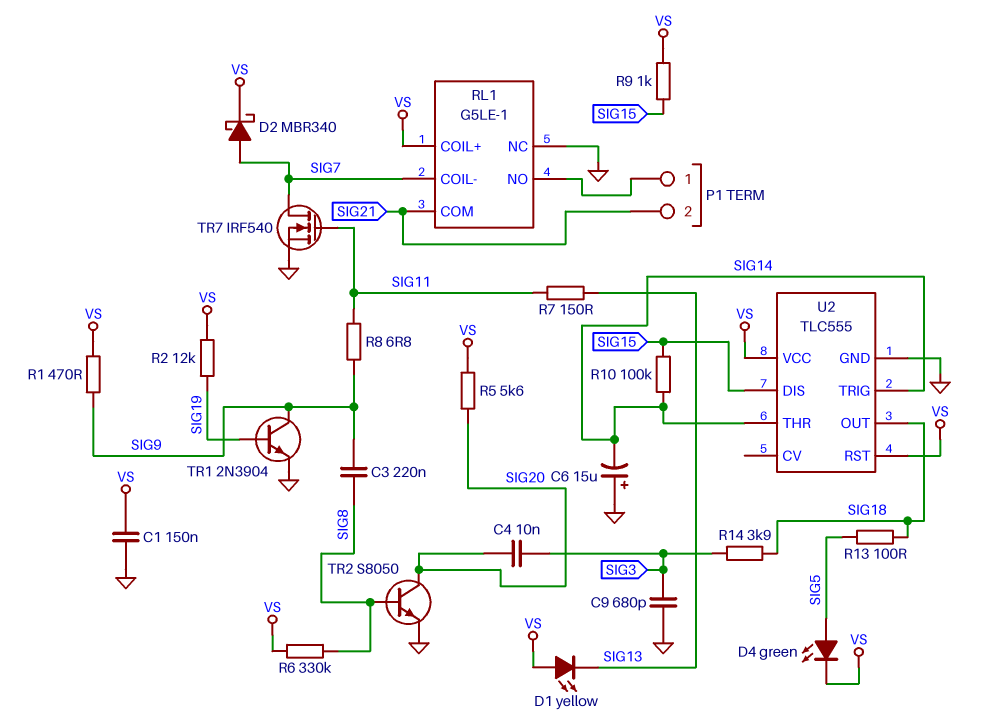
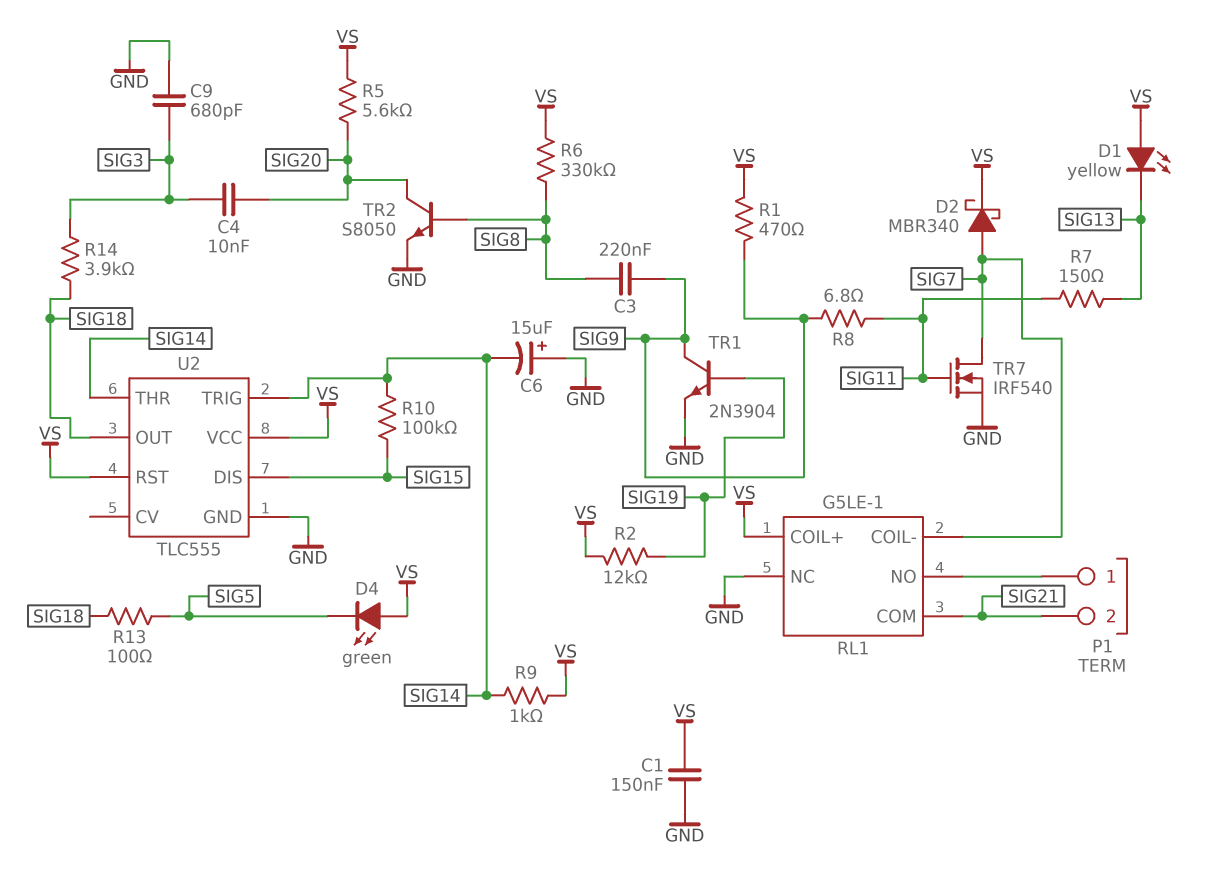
D4: LED green (A SIG5, K VS) -> LED green (A VS, K SIG5)
R9: 1k (SIG15, VS) -> 1k (SIG14, VS)

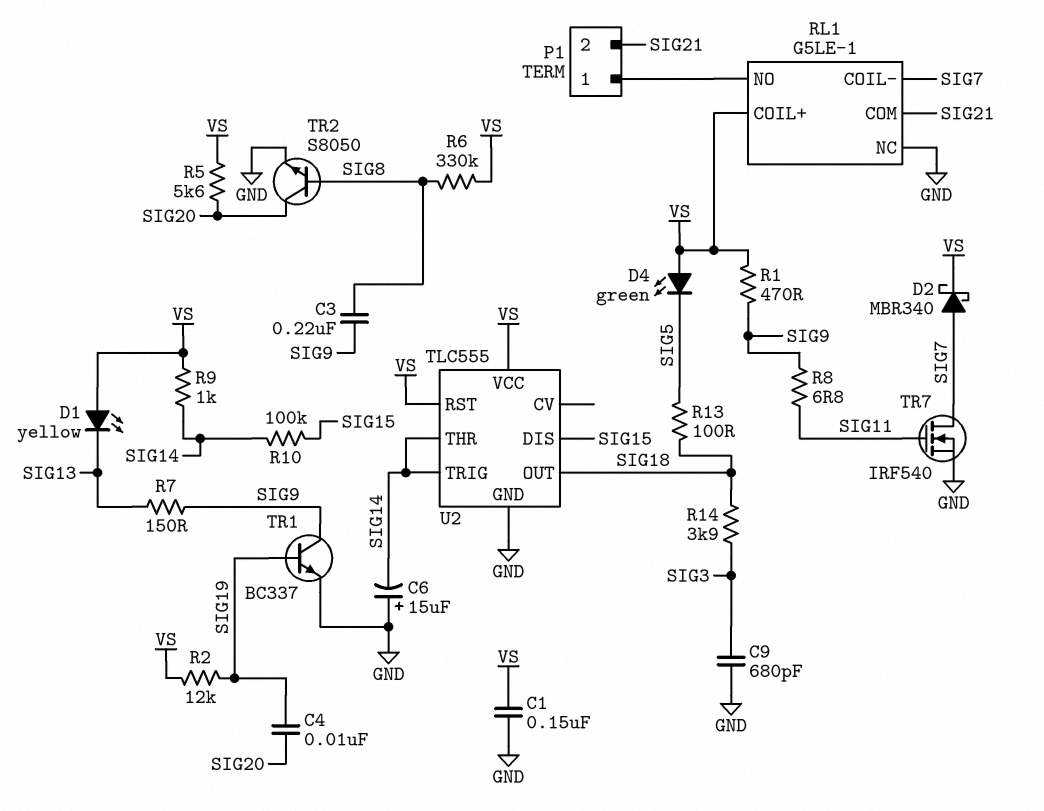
C4: 10nF (SIG3, SIG20) -> 10nF (SIG19, SIG20)
R7: 150 (SIG11, SIG13) -> 150 (SIG9, SIG13)
TR1: NPN 2N3904 (B SIG19, C SIG9, E GND) -> NPN BC337 (B SIG19, C SIG9, E GND)

